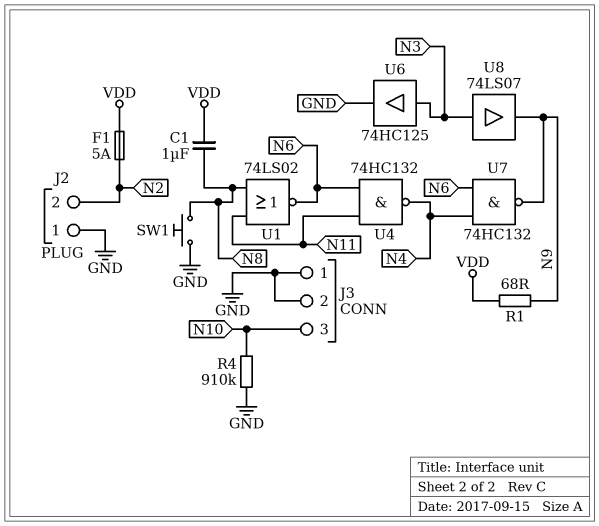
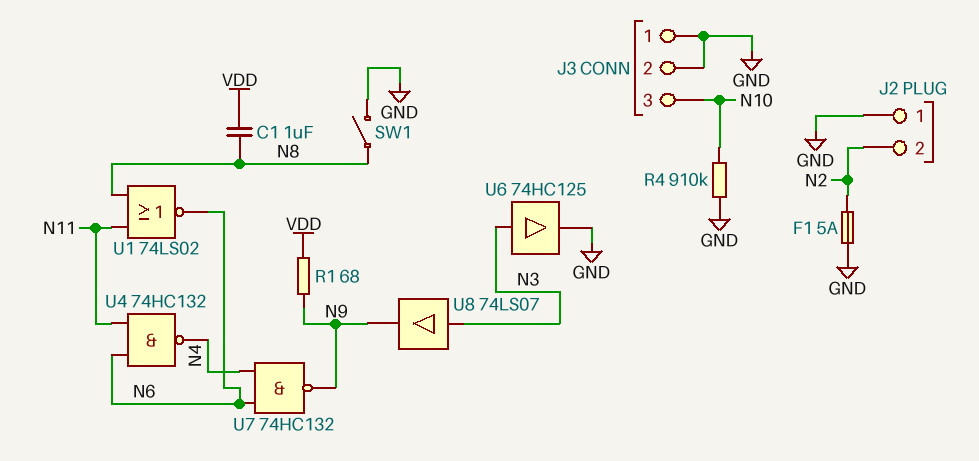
F1: 5A (N2, VDD) -> 5A (GND, N2)
SW1: button (GND, N8) -> switch (GND, N8)

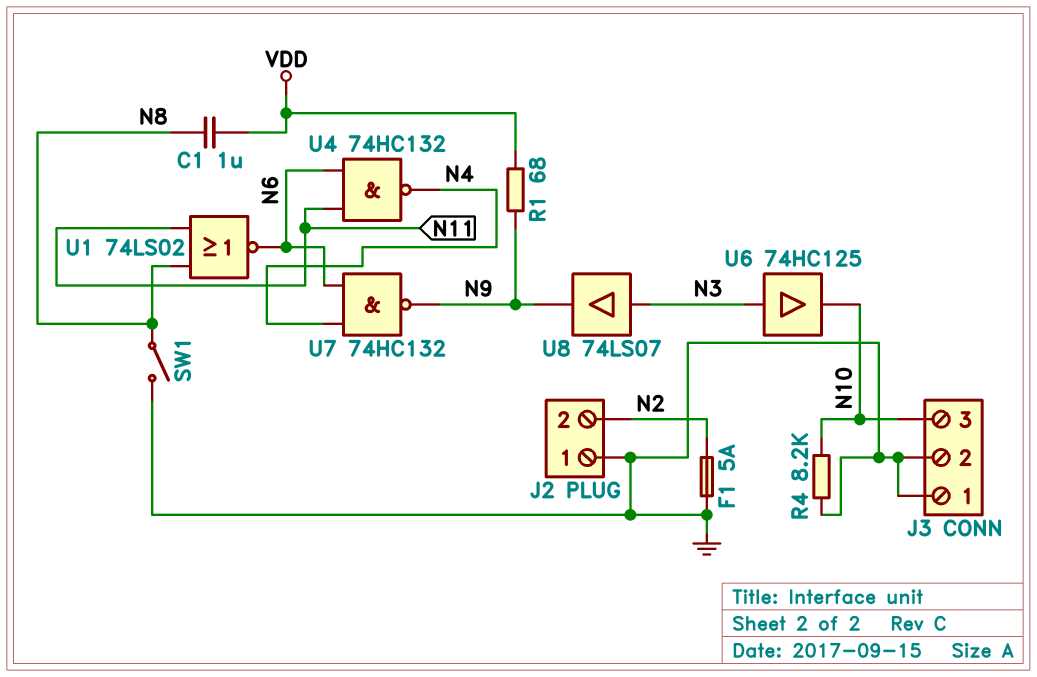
R4: 910k (GND, N10) -> 8.2k (GND, N10)
U6: buffer 74HC125 (in N3, out GND) -> buffer 74HC125 (in N3, out N10)

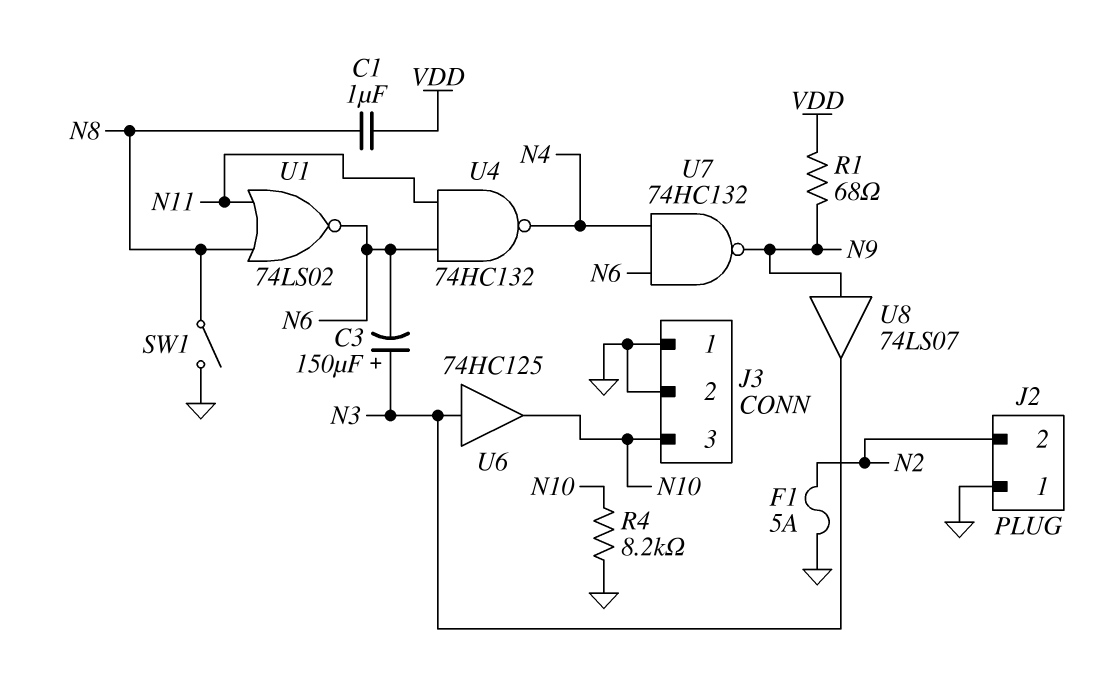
C3: none -> 150uF (plus N3, minus N6)
U8: buffer 74LS07 (in N3, out N9) -> buffer 74LS07 (in N9, out N3)

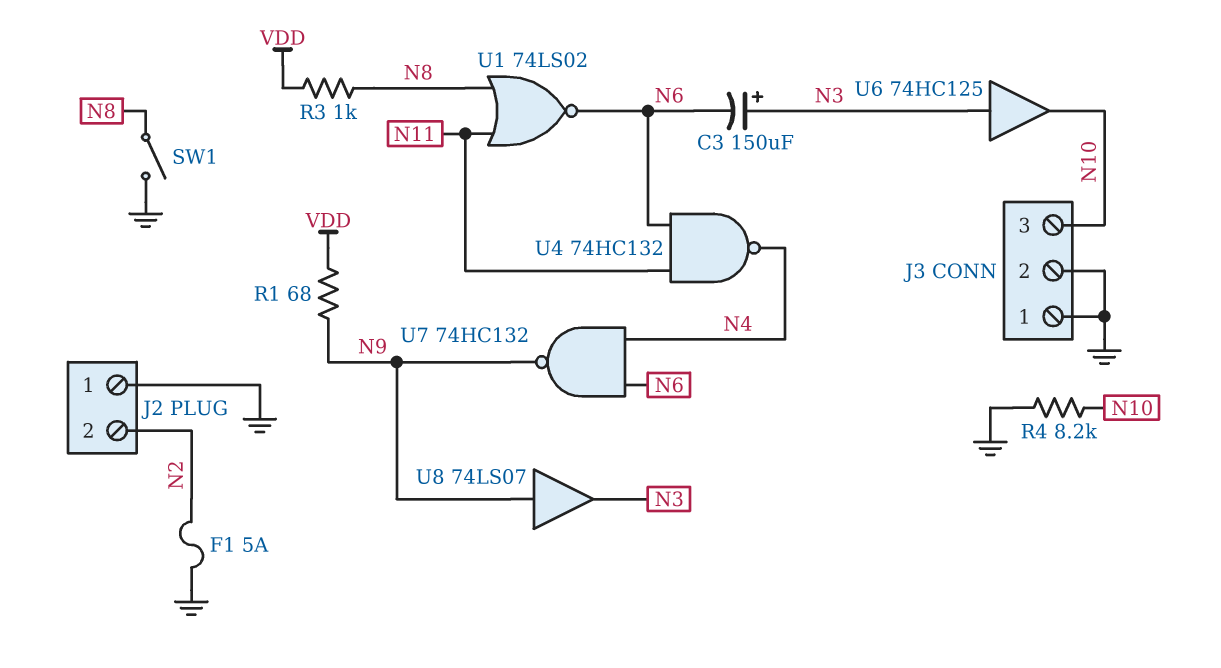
C1: 1uF (N8, VDD) -> none
R3: none -> 1k (N8, VDD)

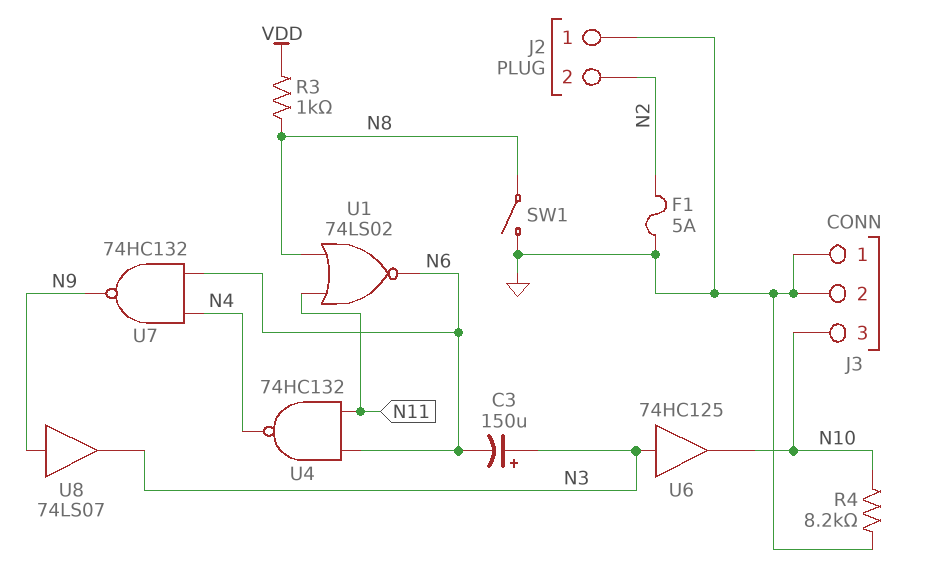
R1: 68 (N9, VDD) -> none

